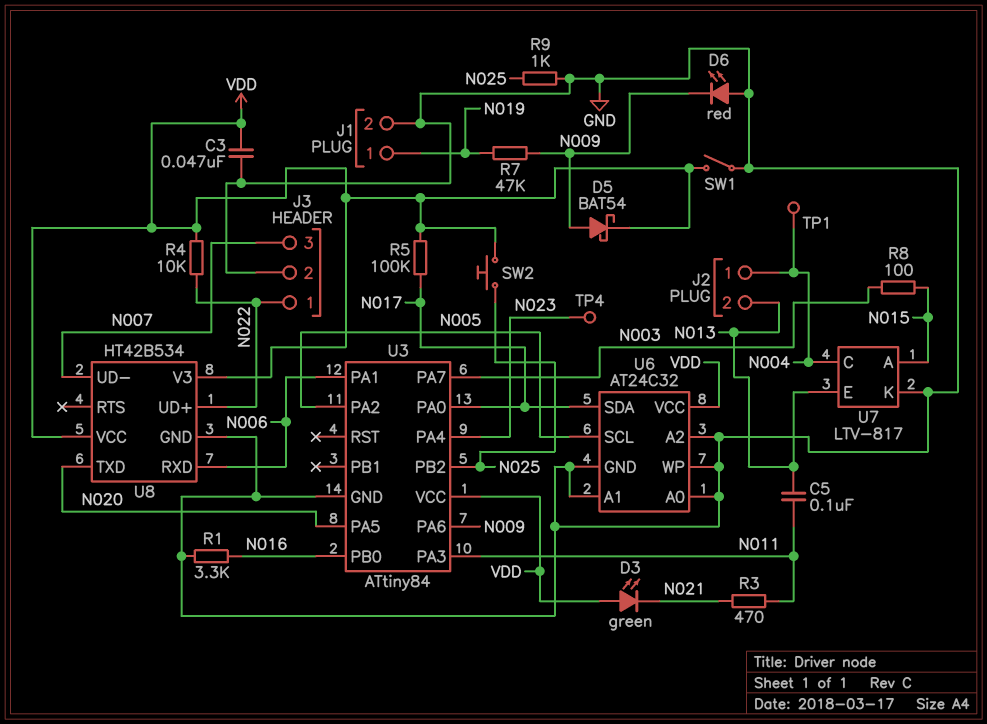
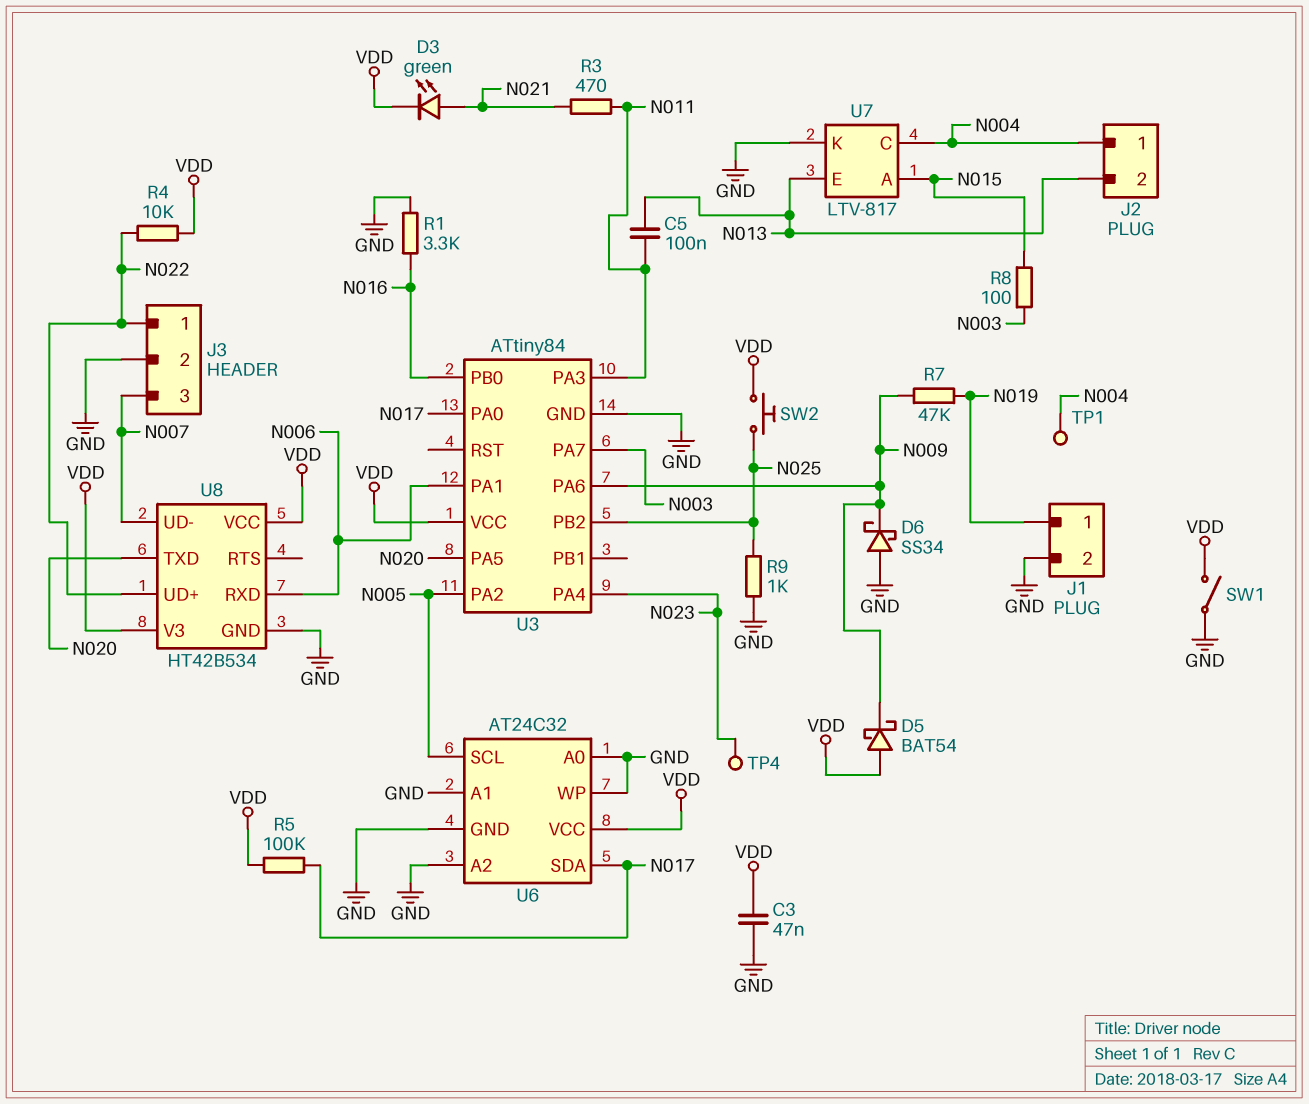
D3: LED green (A VDD, K N021) -> LED green (A N021, K VDD)
D5: schottky BAT54 (A N009, K VDD) -> schottky BAT54 (A VDD, K N009)
D6: LED red (A GND, K N009) -> schottky SS34 (A GND, K N009)

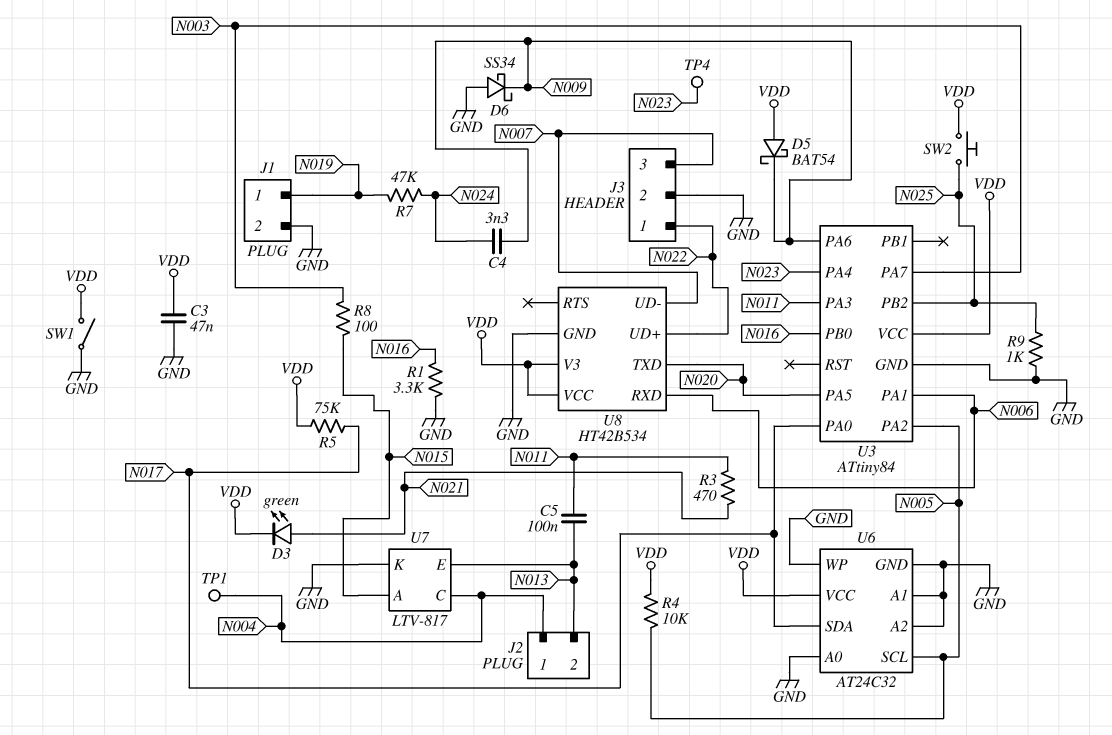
C4: none -> 3.3nF (N009, N024)
R4: 10k (N022, VDD) -> 10k (N005, VDD)
R5: 100k (N017, VDD) -> 75k (N017, VDD)
R7: 47k (N009, N019) -> 47k (N019, N024)

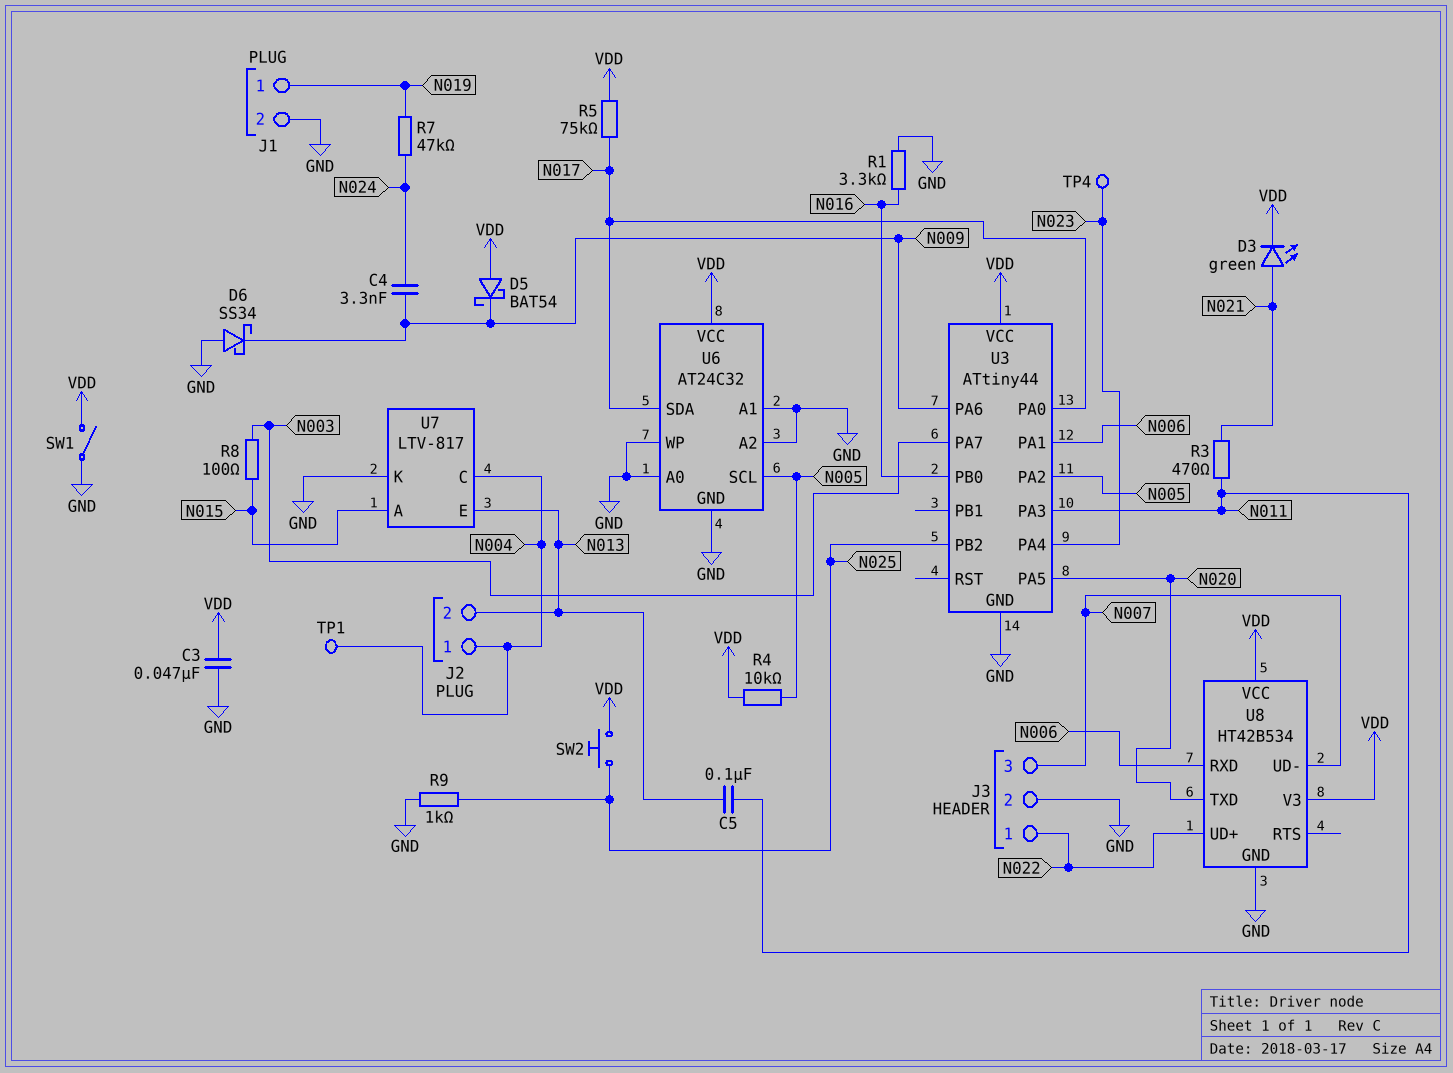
U3: ATtiny84 -> ATtiny44

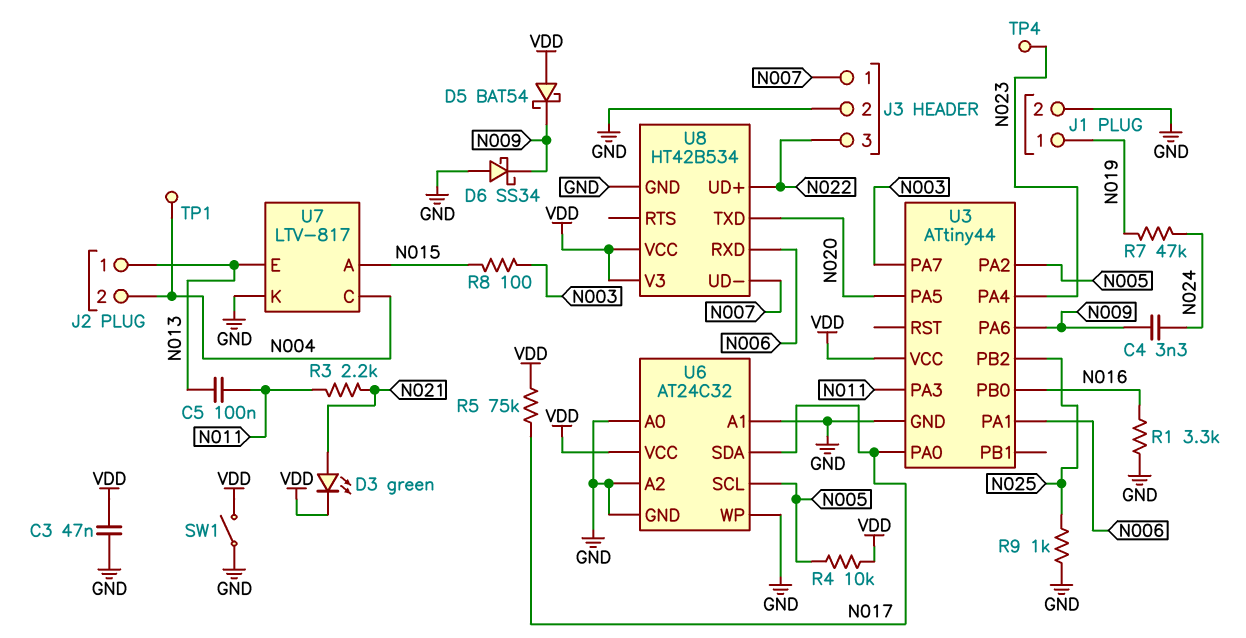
J2 pin 1: N004 -> N013
J2 pin 2: N013 -> N004
J3 pin 1: N022 -> N007
J3 pin 3: N007 -> N022
R3: 470 (N011, N021) -> 2.2k (N011, N021)
SW2: button (N025, VDD) -> none

